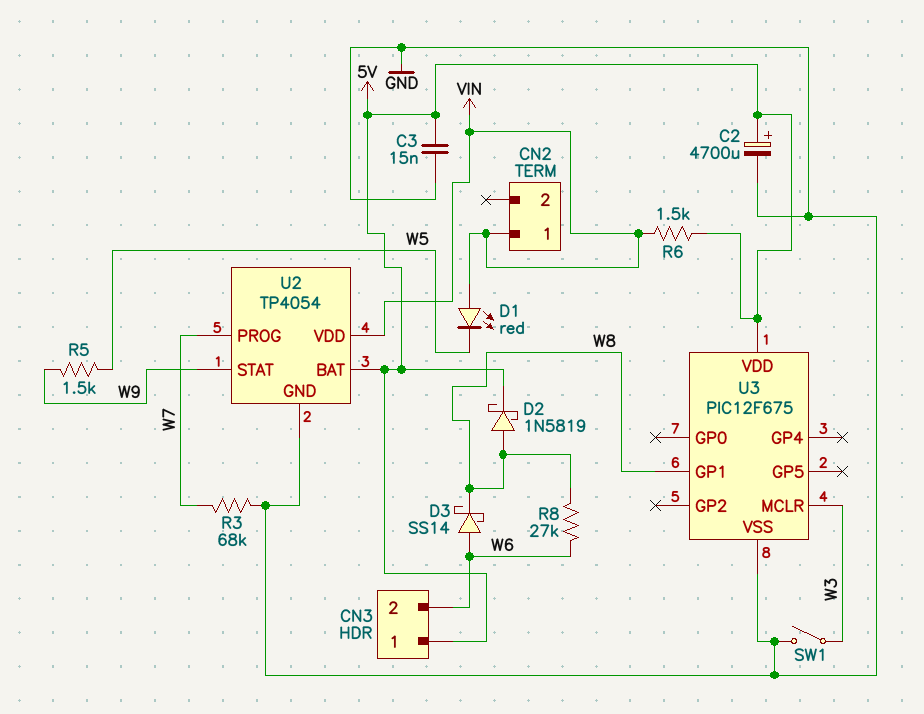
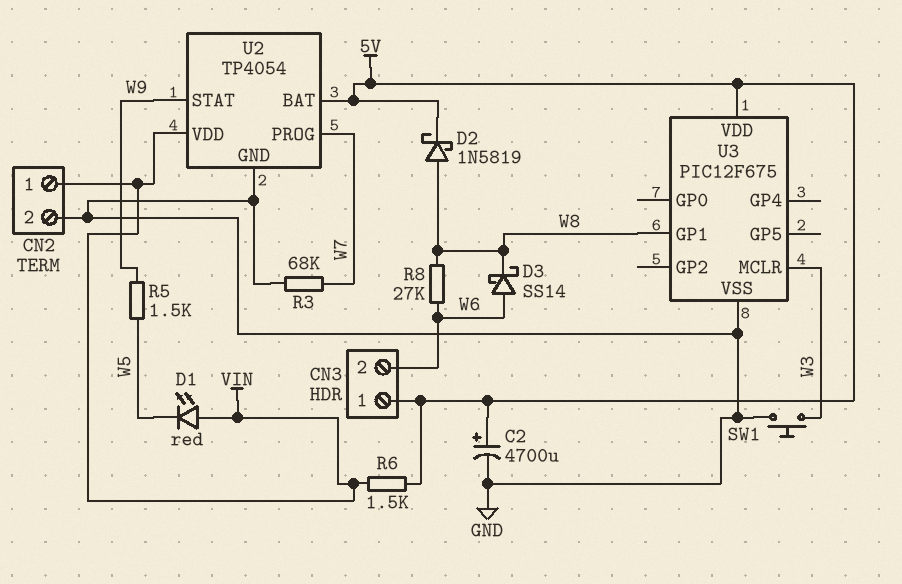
C3: 15nF (5V, GND) -> none
CN2 pin 2: none -> GND
SW1: switch (GND, W3) -> button (GND, W3)

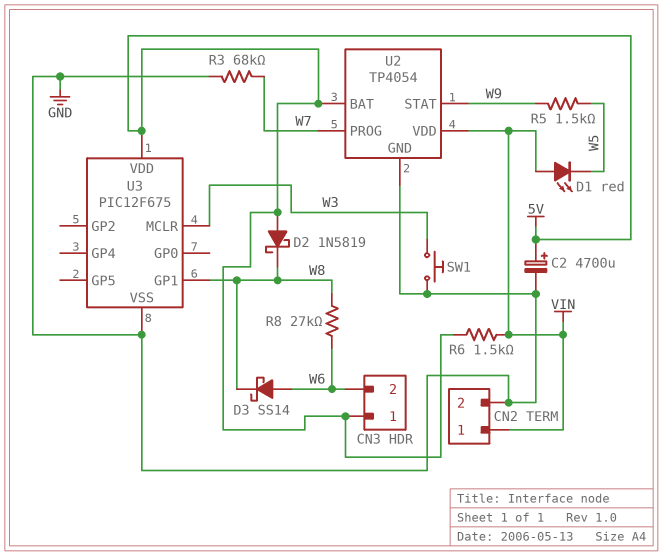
D2: schottky 1N5819 (A W8, K 5V) -> schottky 1N5819 (A 5V, K W8)

